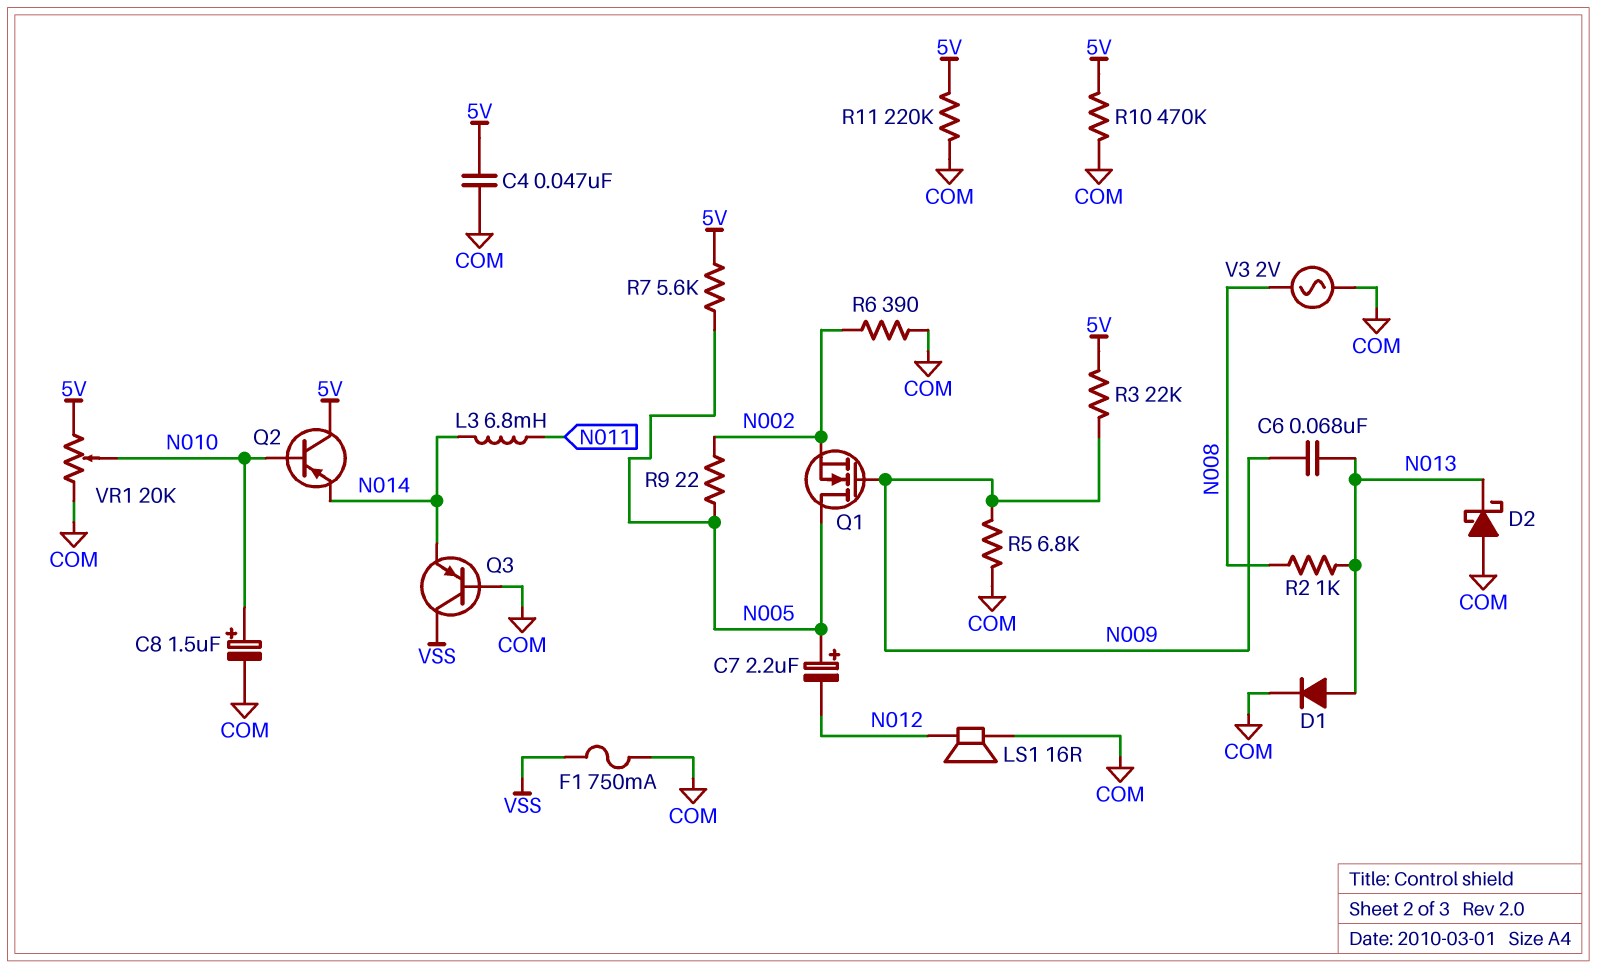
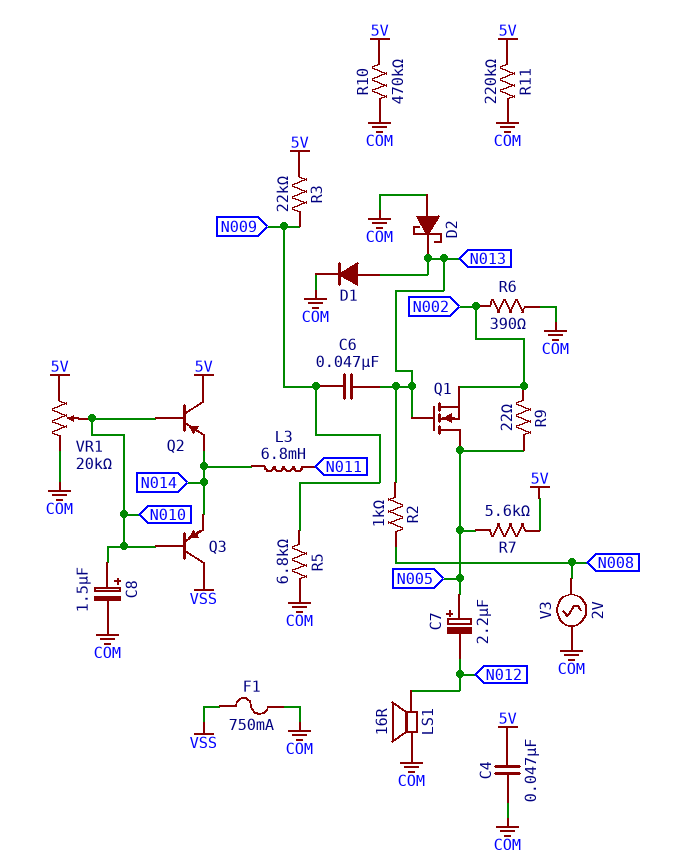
C6: 68nF (N009, N013) -> 47nF (N009, N013)
Q1: NMOS (G N009, D N005, S N002) -> NMOS (G N013, D N005, S N002)
Q3: PNP (B COM, C VSS, E N014) -> PNP (B N010, C VSS, E N014)

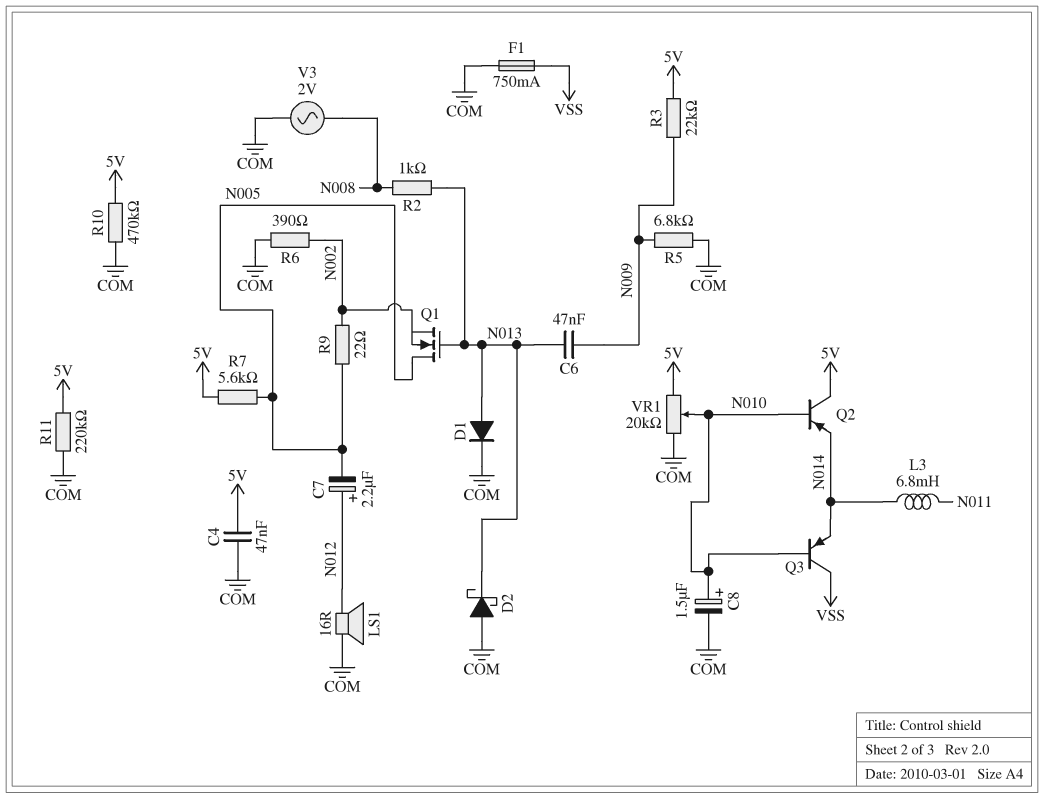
C7: 2.2uF (plus N005, minus N012) -> 2.2uF (plus N012, minus N005)

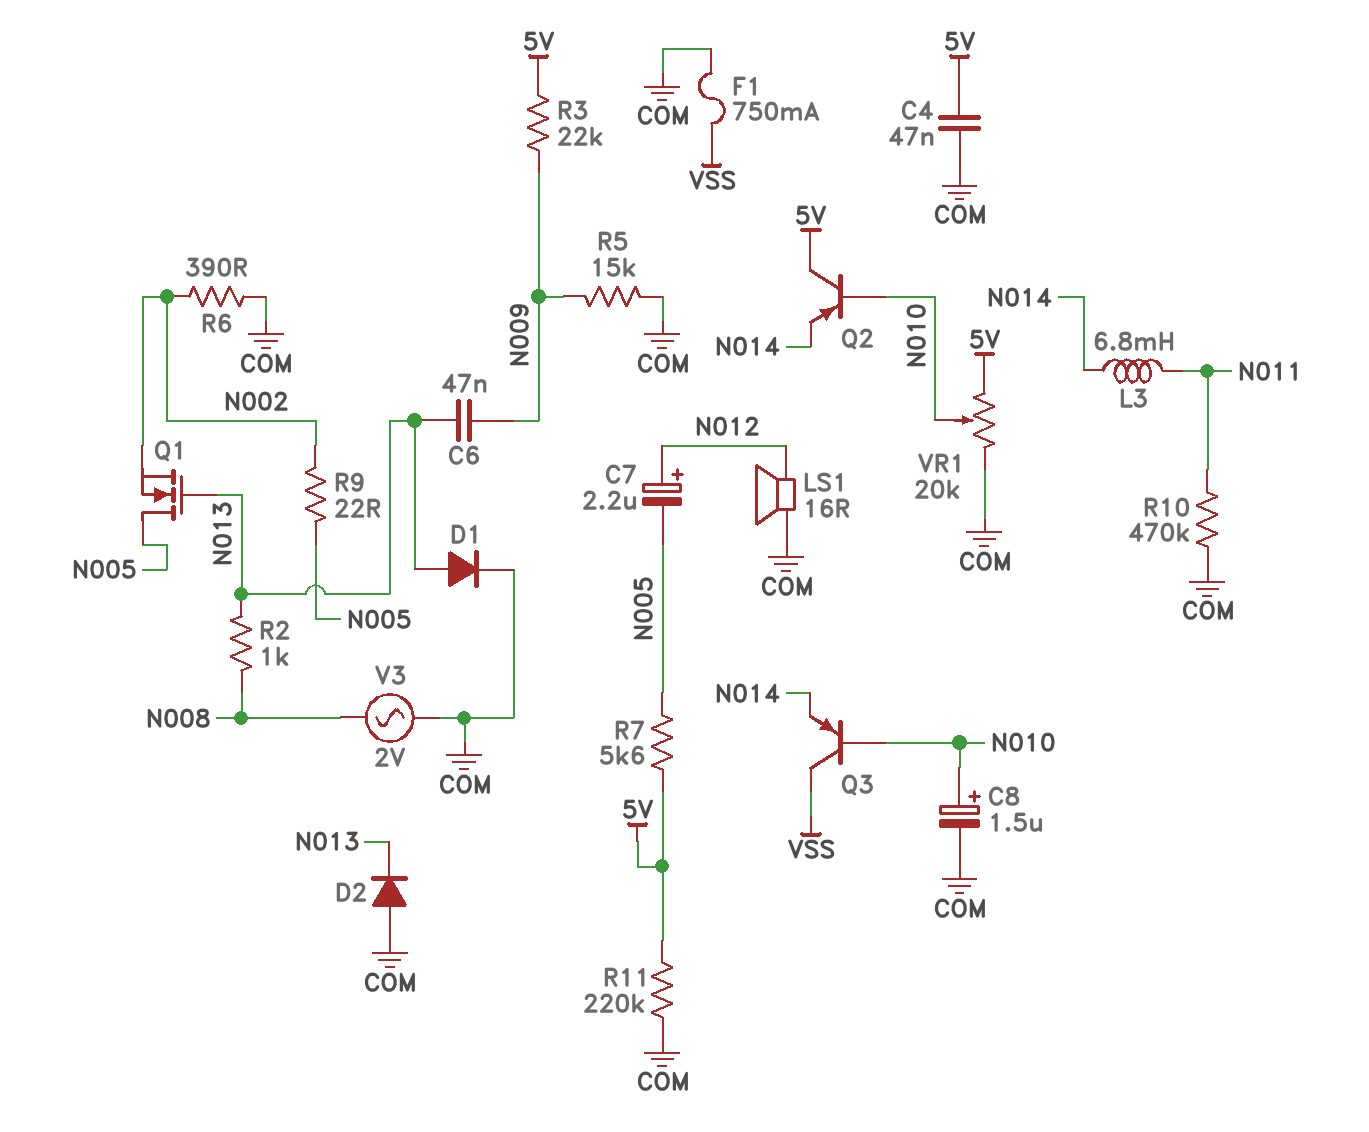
D2: schottky (A COM, K N013) -> diode (A COM, K N013)
R5: 6.8k (COM, N009) -> 15k (COM, N009)
R10: 470k (5V, COM) -> 470k (COM, N011)

